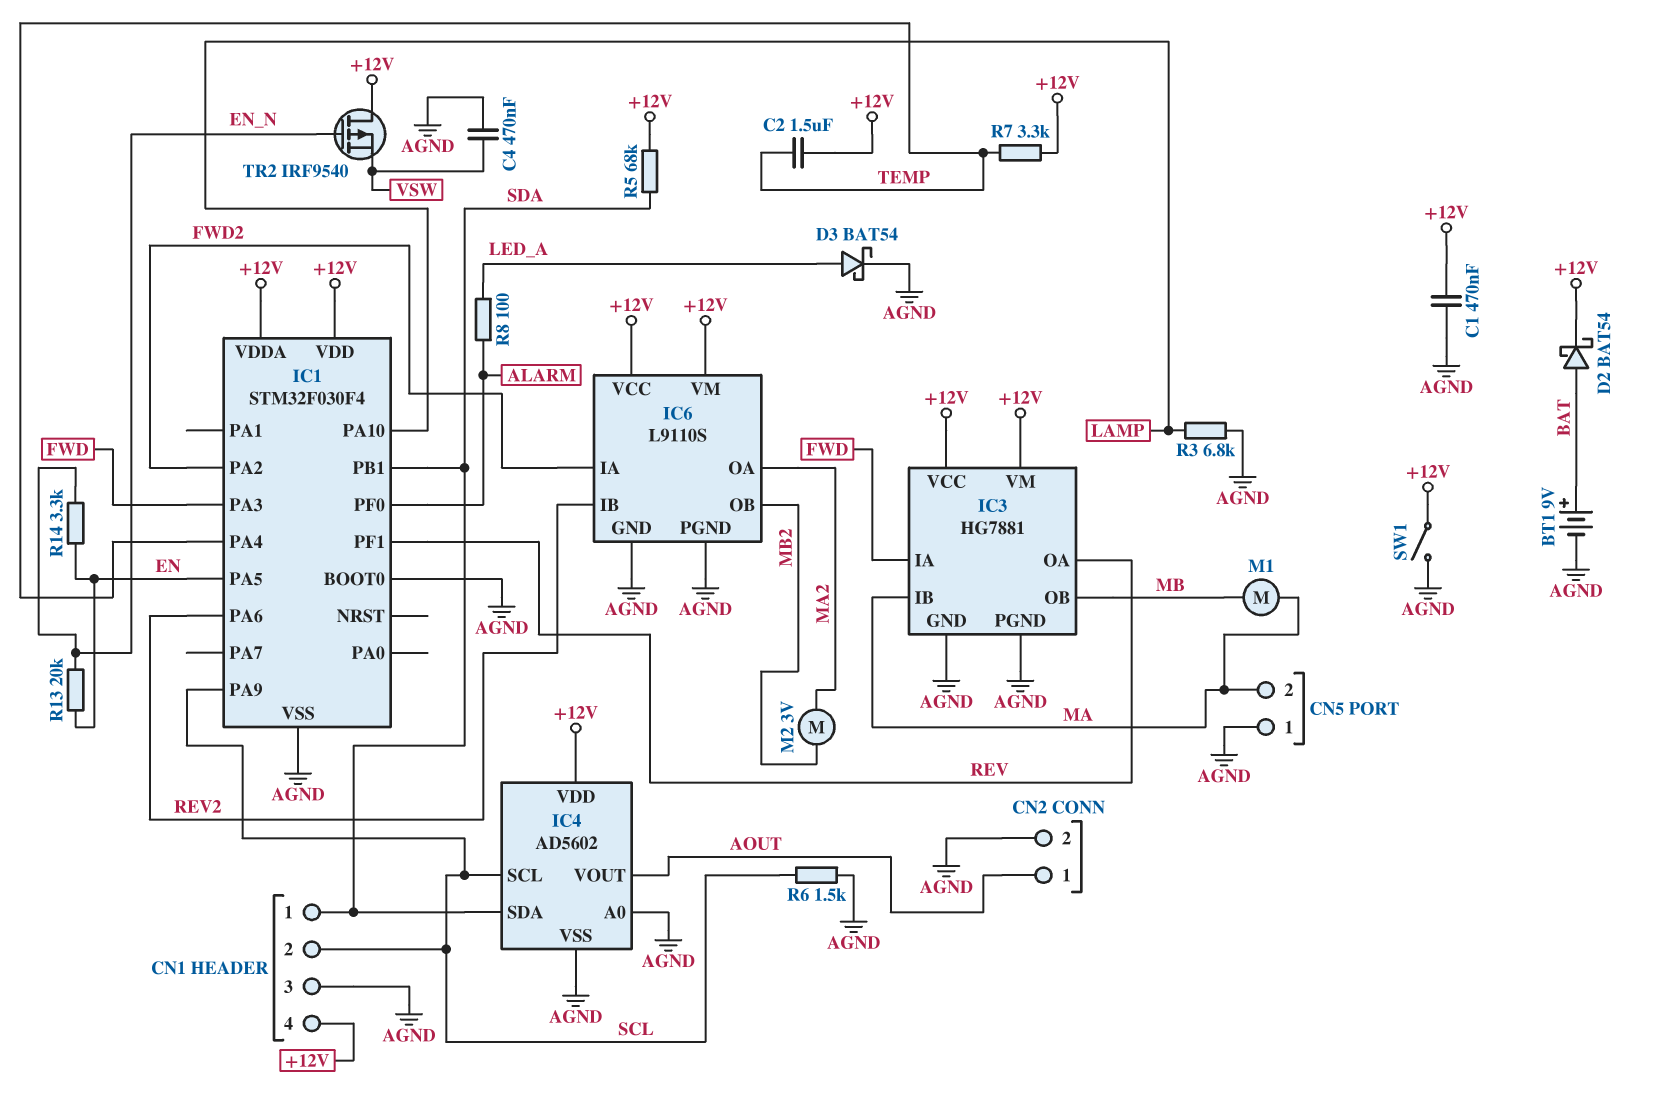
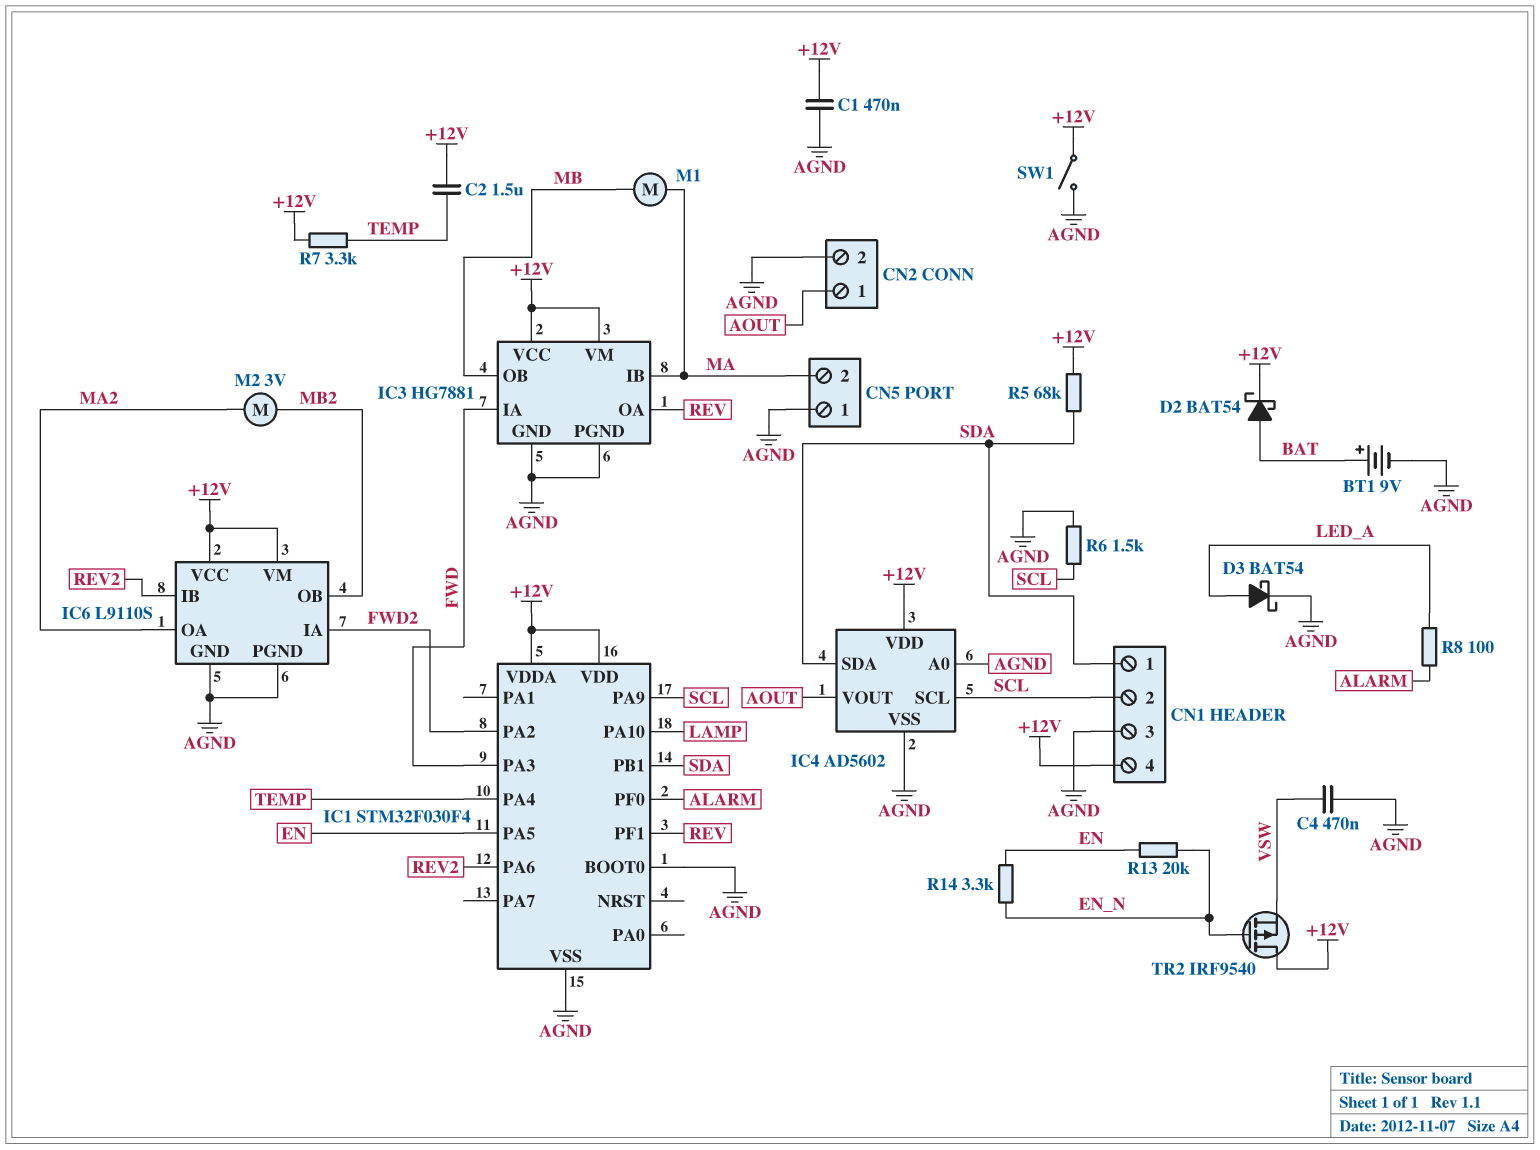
R3: 6.8k (AGND, LAMP) -> none

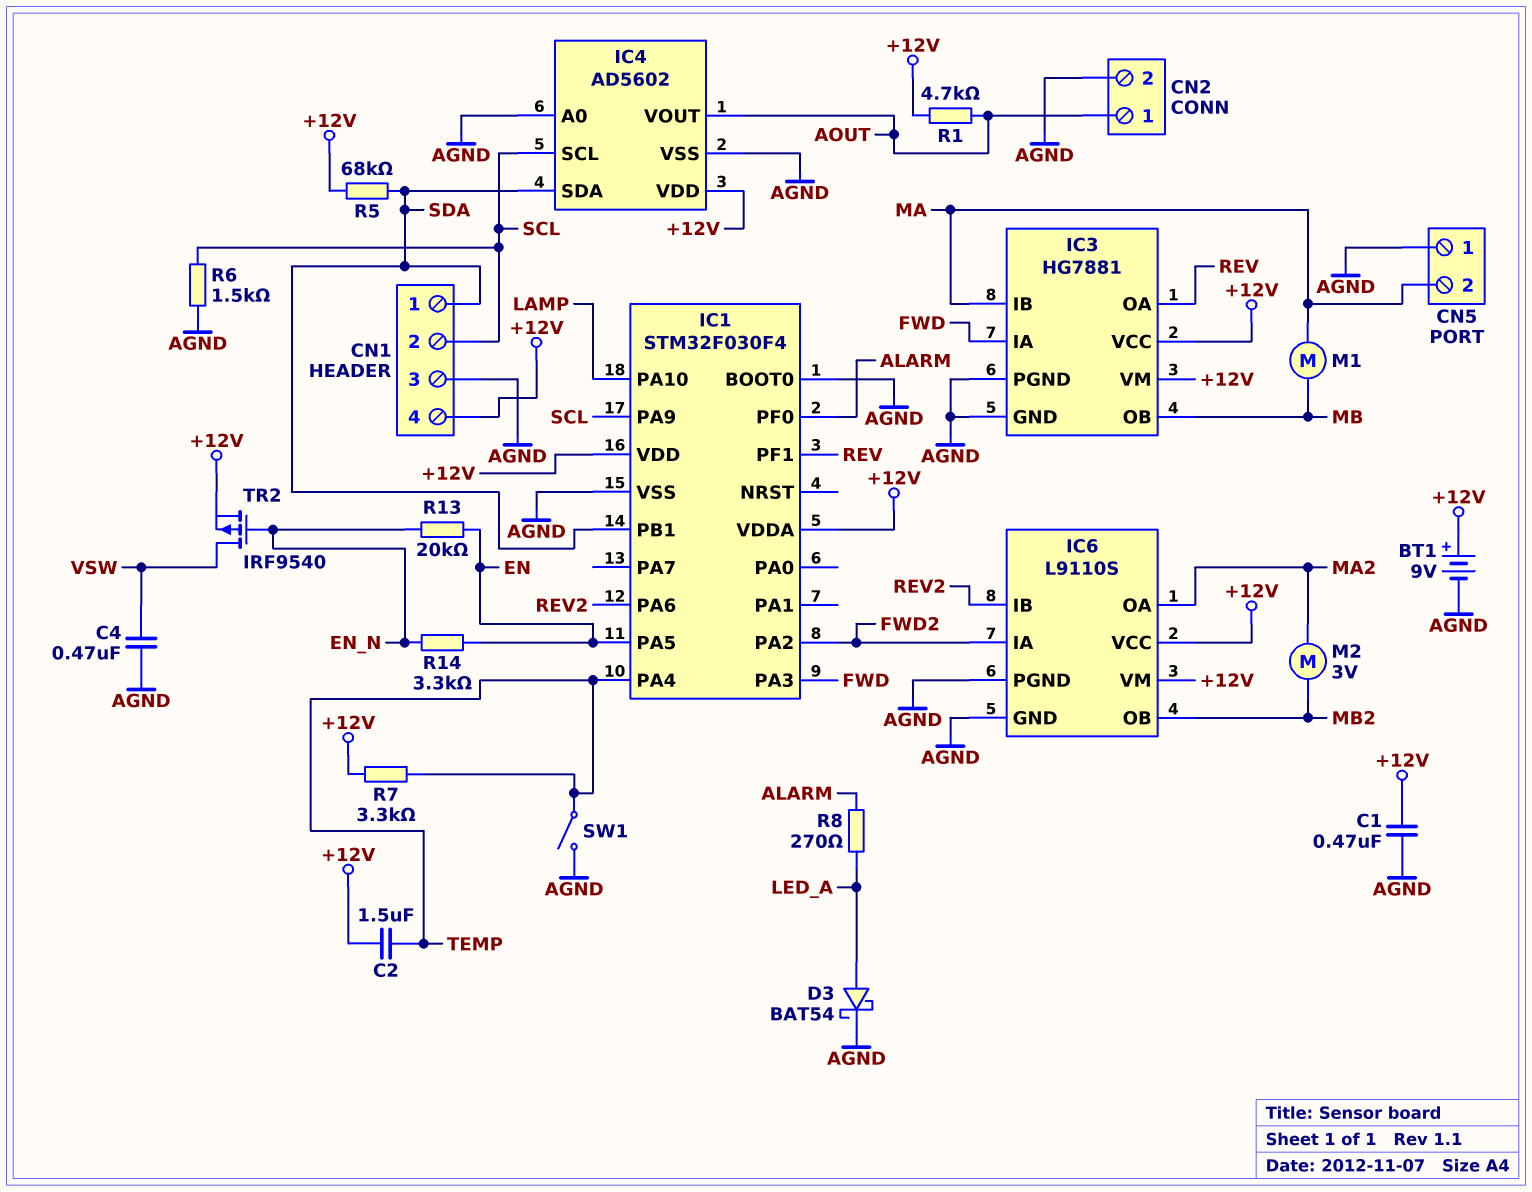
BT1: 9V (plus BAT, minus AGND) -> 9V (plus +12V, minus AGND)
D2: schottky BAT54 (A BAT, K +12V) -> none
R1: none -> 4.7k (+12V, AOUT)
R8: 100 (ALARM, LED_A) -> 270 (ALARM, LED_A)
SW1: switch (+12V, AGND) -> switch (AGND, TEMP)
TR2: PMOS IRF9540 (G EN_N, D +12V, S VSW) -> PMOS IRF9540 (G EN_N, D VSW, S +12V)

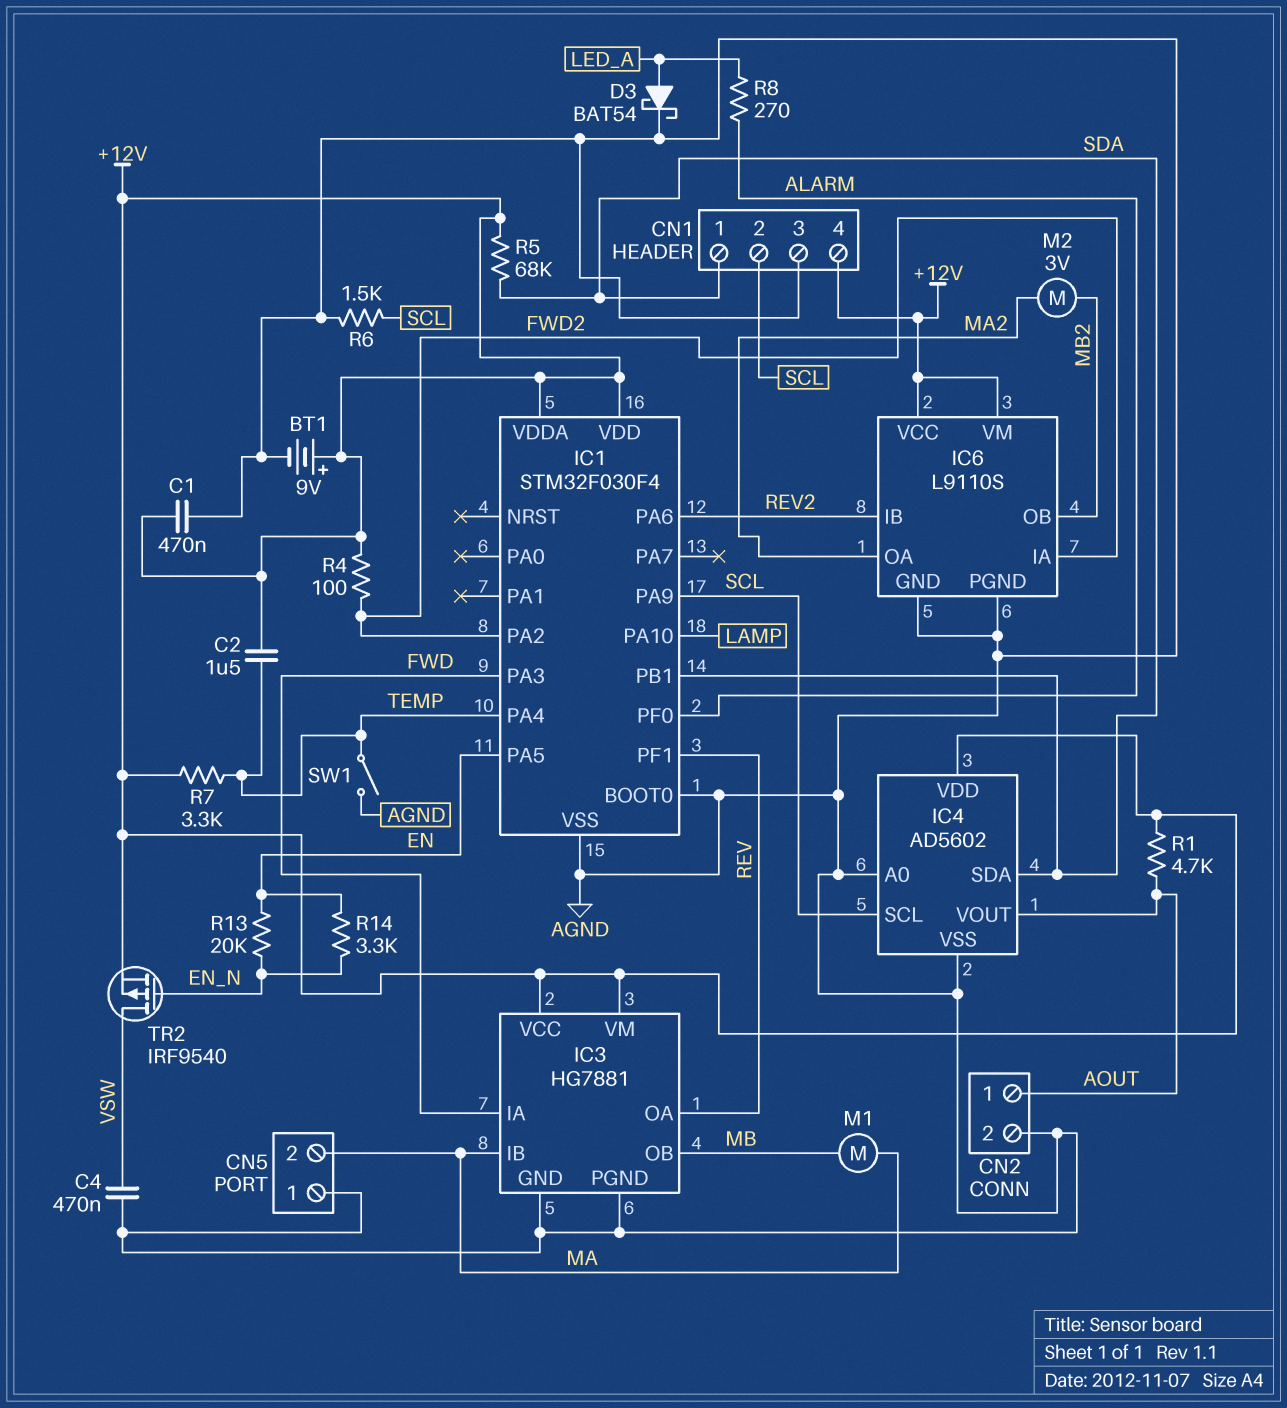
R4: none -> 100 (+12V, FWD2)

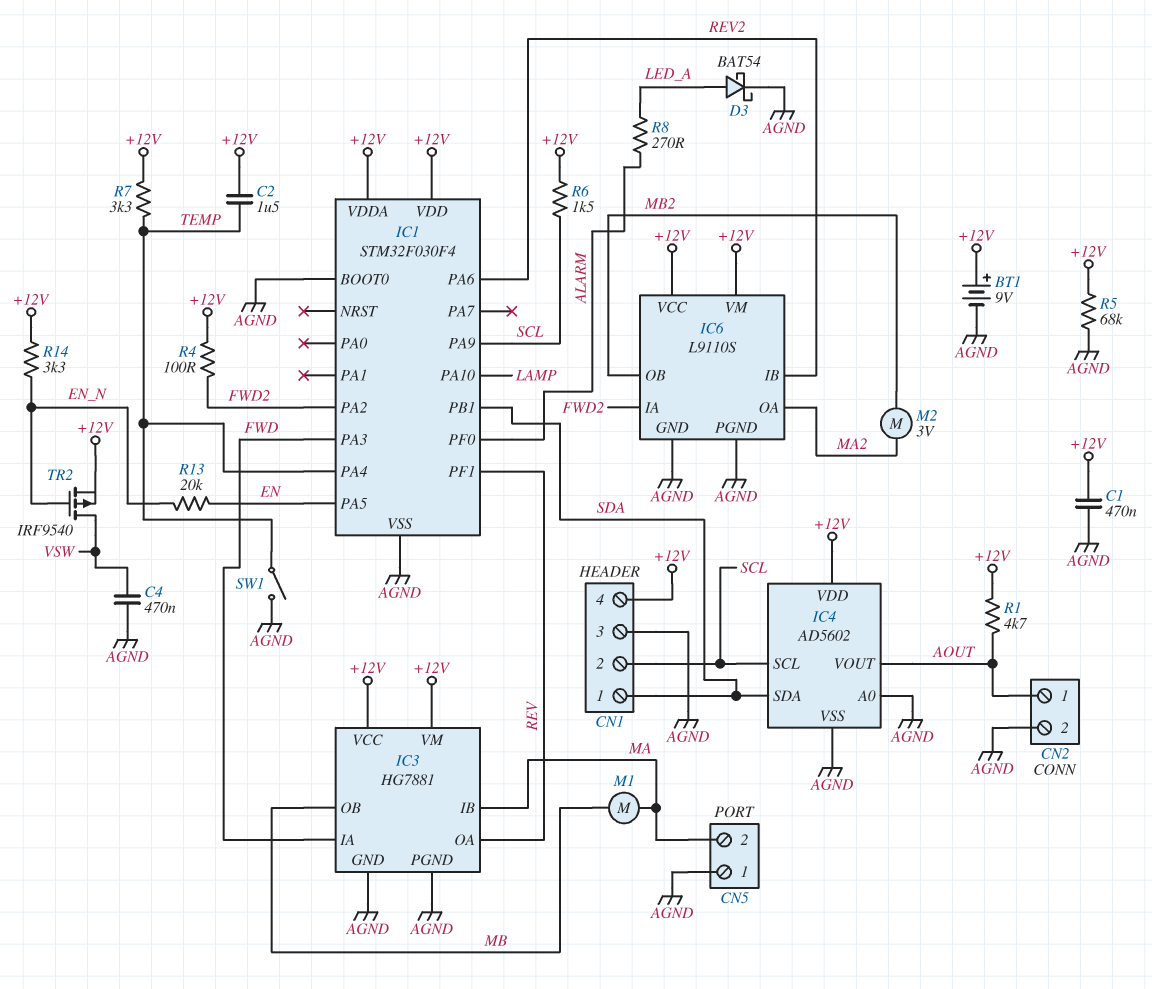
R5: 68k (+12V, SDA) -> 68k (+12V, AGND)
R6: 1.5k (AGND, SCL) -> 1.5k (+12V, SCL)
R14: 3.3k (EN, EN_N) -> 3.3k (+12V, EN_N)

